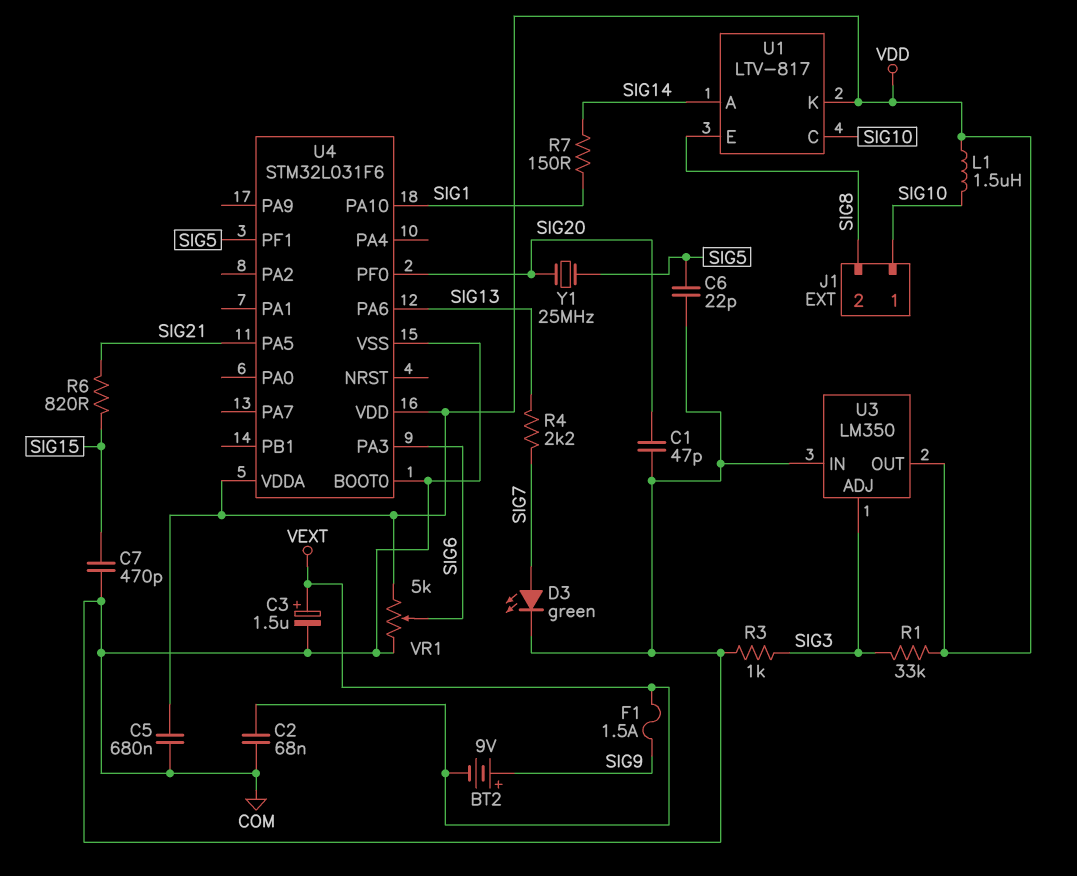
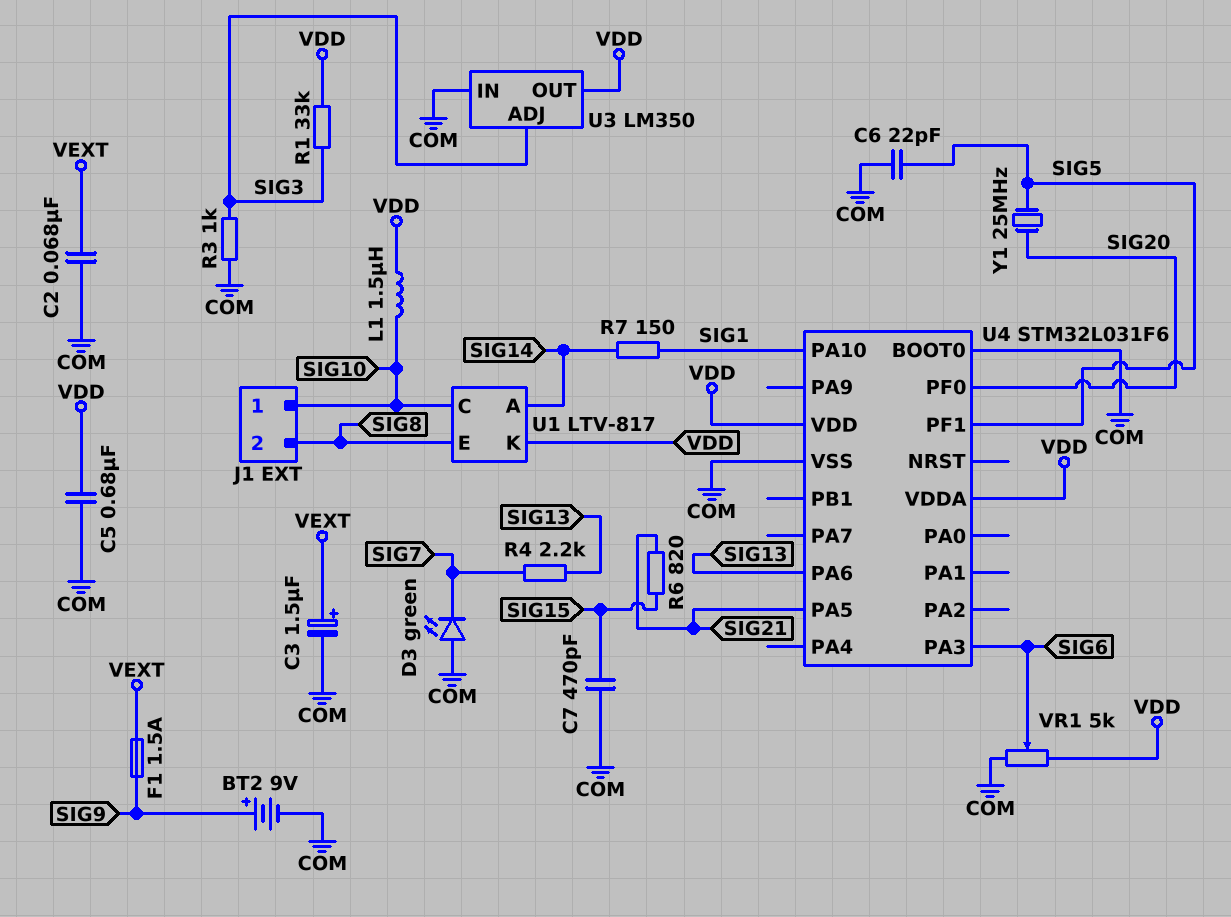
BT2: 9V (plus SIG9, minus VEXT) -> 9V (plus SIG9, minus COM)
C1: 47pF (COM, SIG20) -> none
D3: LED green (A SIG7, K COM) -> LED green (A COM, K SIG7)

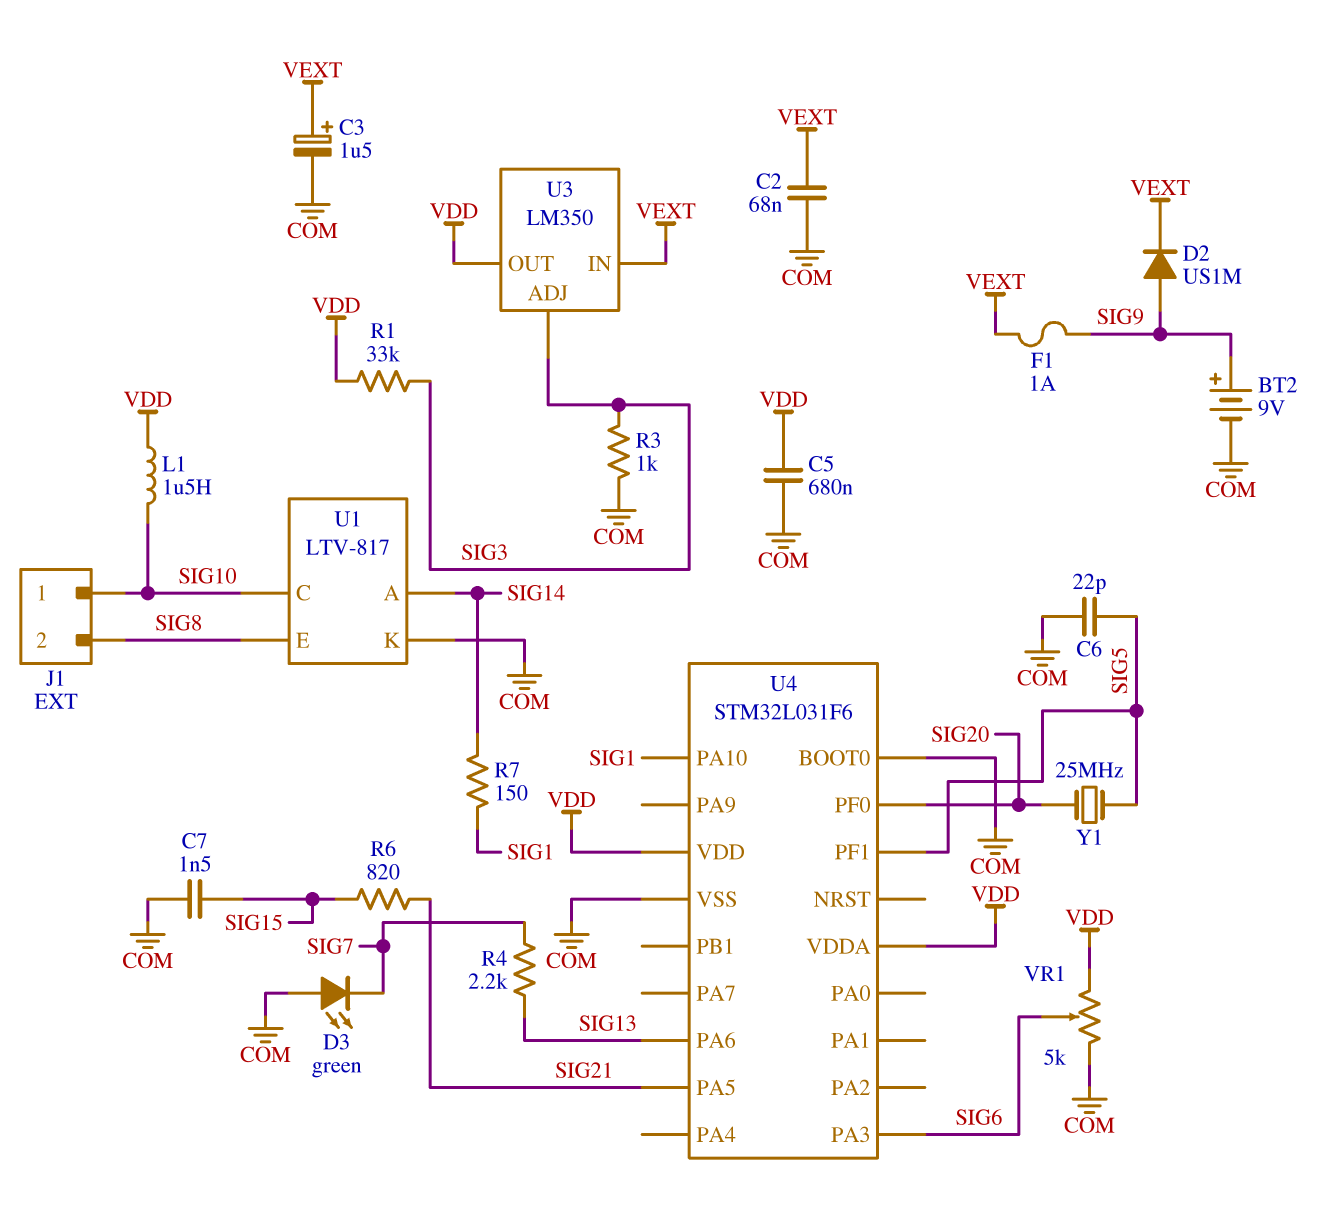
C7: 470pF (COM, SIG15) -> 1.5nF (COM, SIG15)
D2: none -> diode US1M (A SIG9, K VEXT)
F1: 1.5A (SIG9, VEXT) -> 1A (SIG9, VEXT)
U1 pin K: VDD -> COM
U3 pin IN: COM -> VEXT

